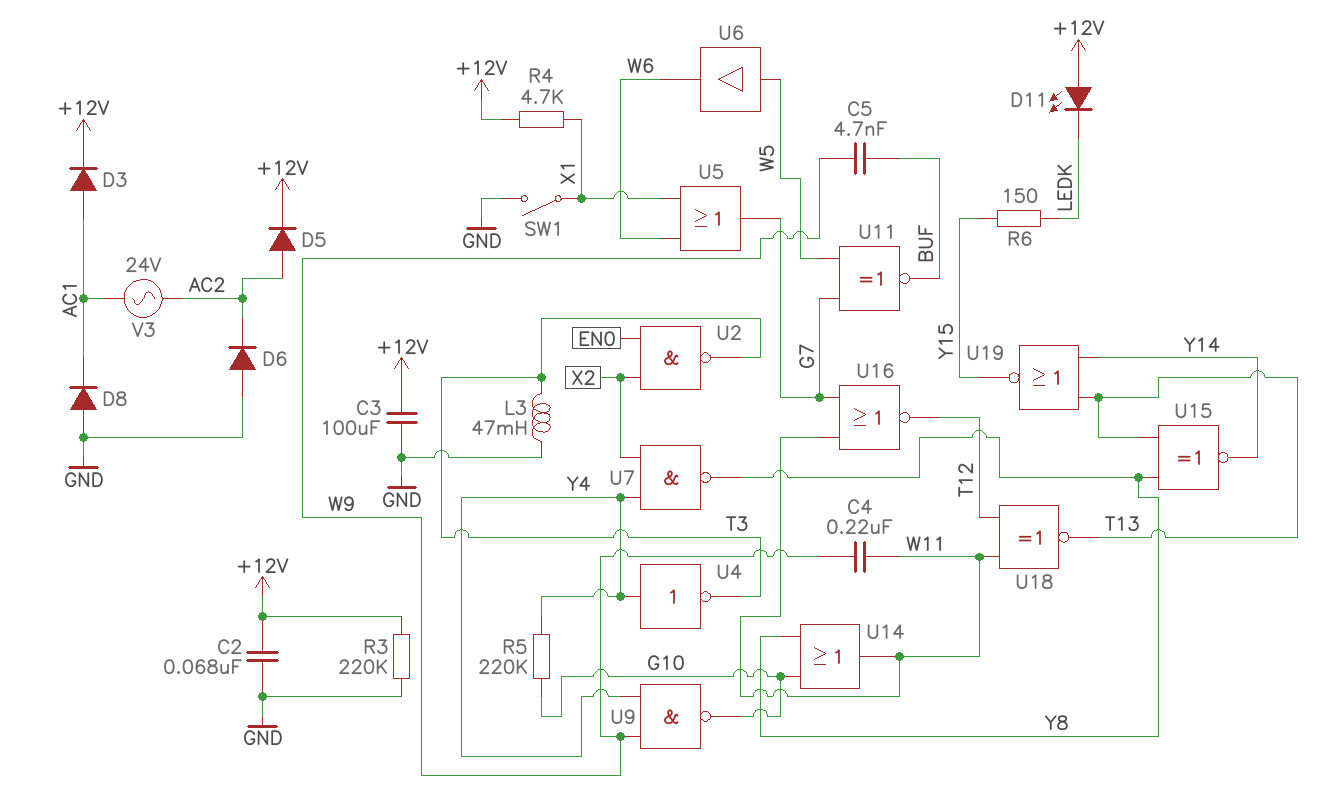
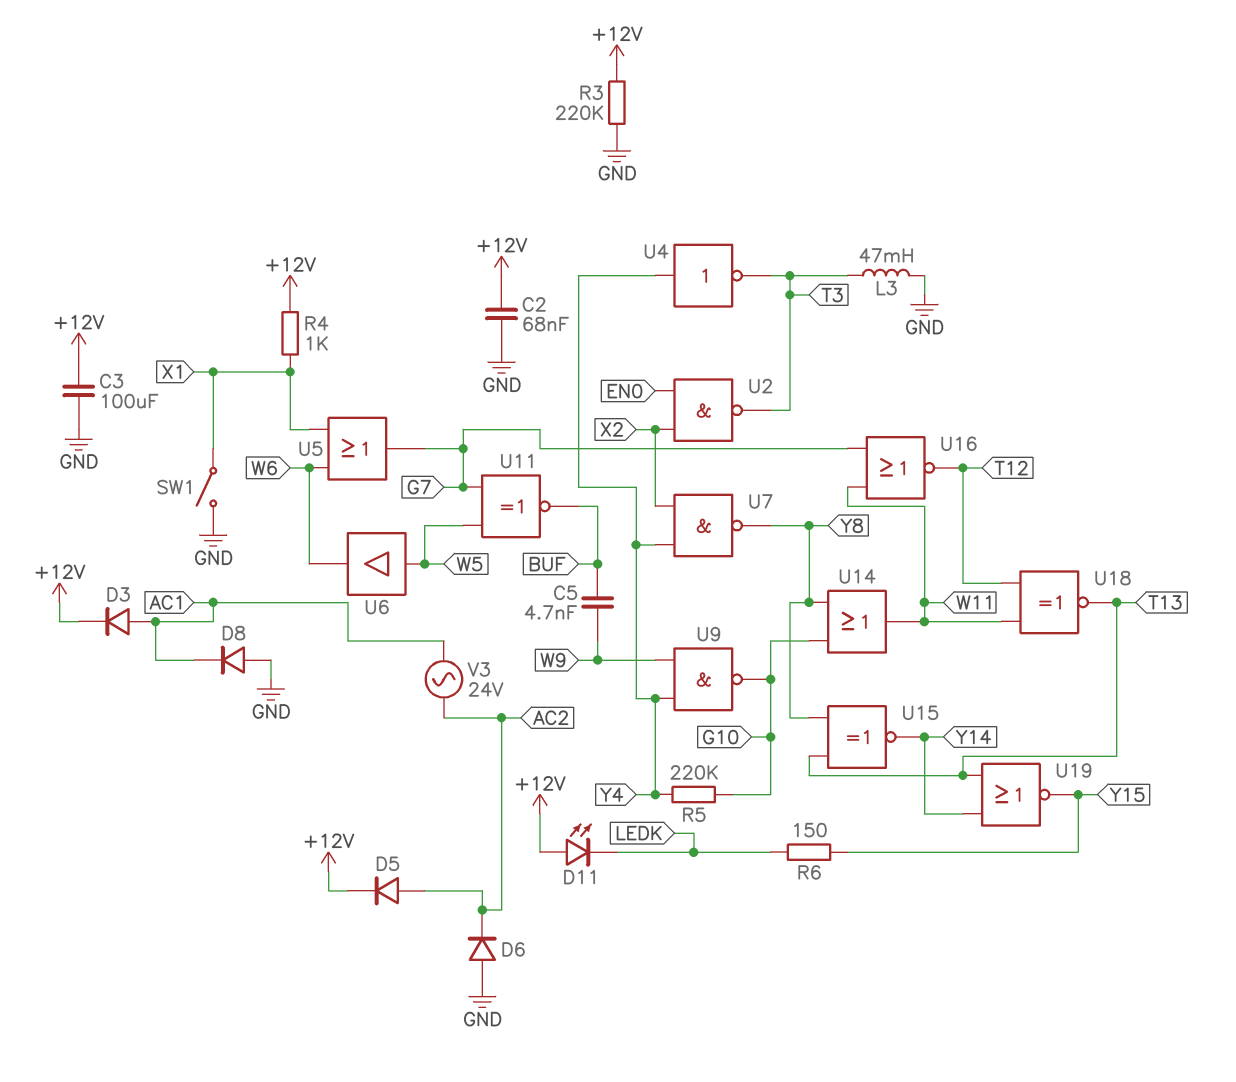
C4: 220nF (W9, W11) -> none
R4: 4.7k (+12V, X1) -> 1k (+12V, X1)

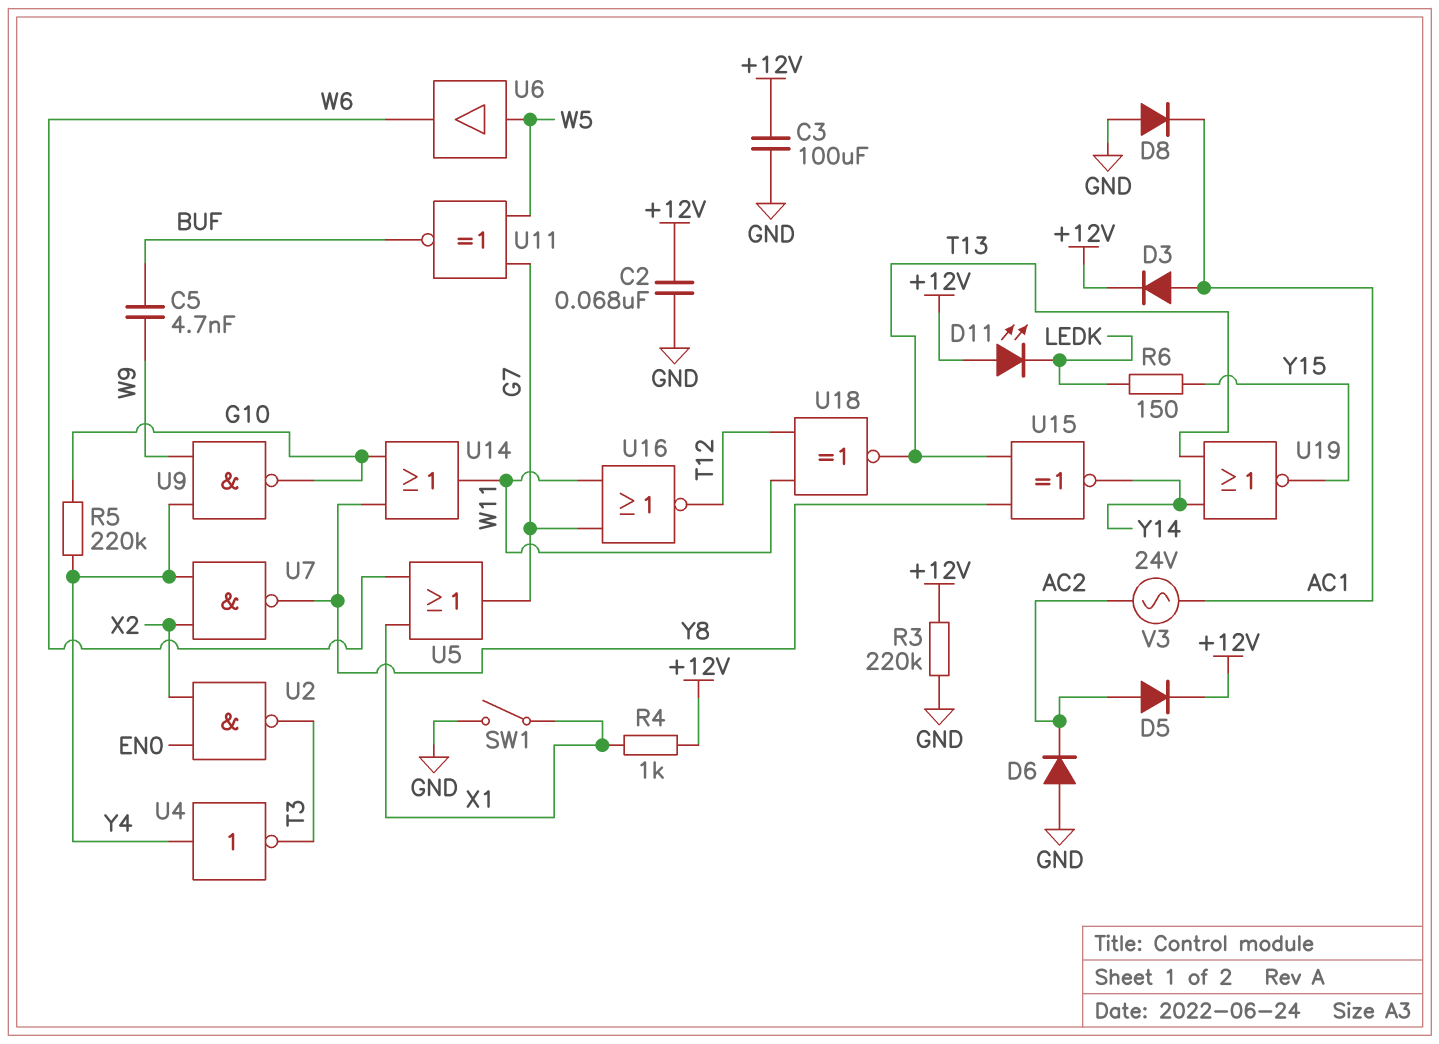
L3: 47mH (GND, T3) -> none

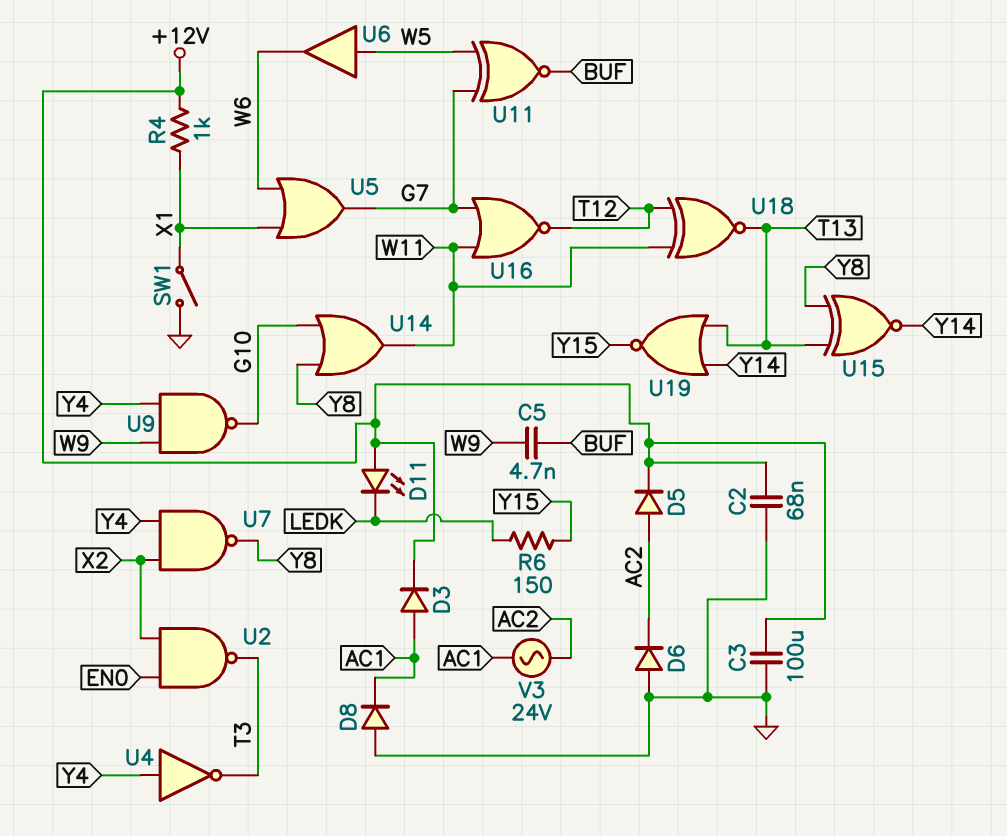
R3: 220k (+12V, GND) -> none
R5: 220k (G10, Y4) -> none

